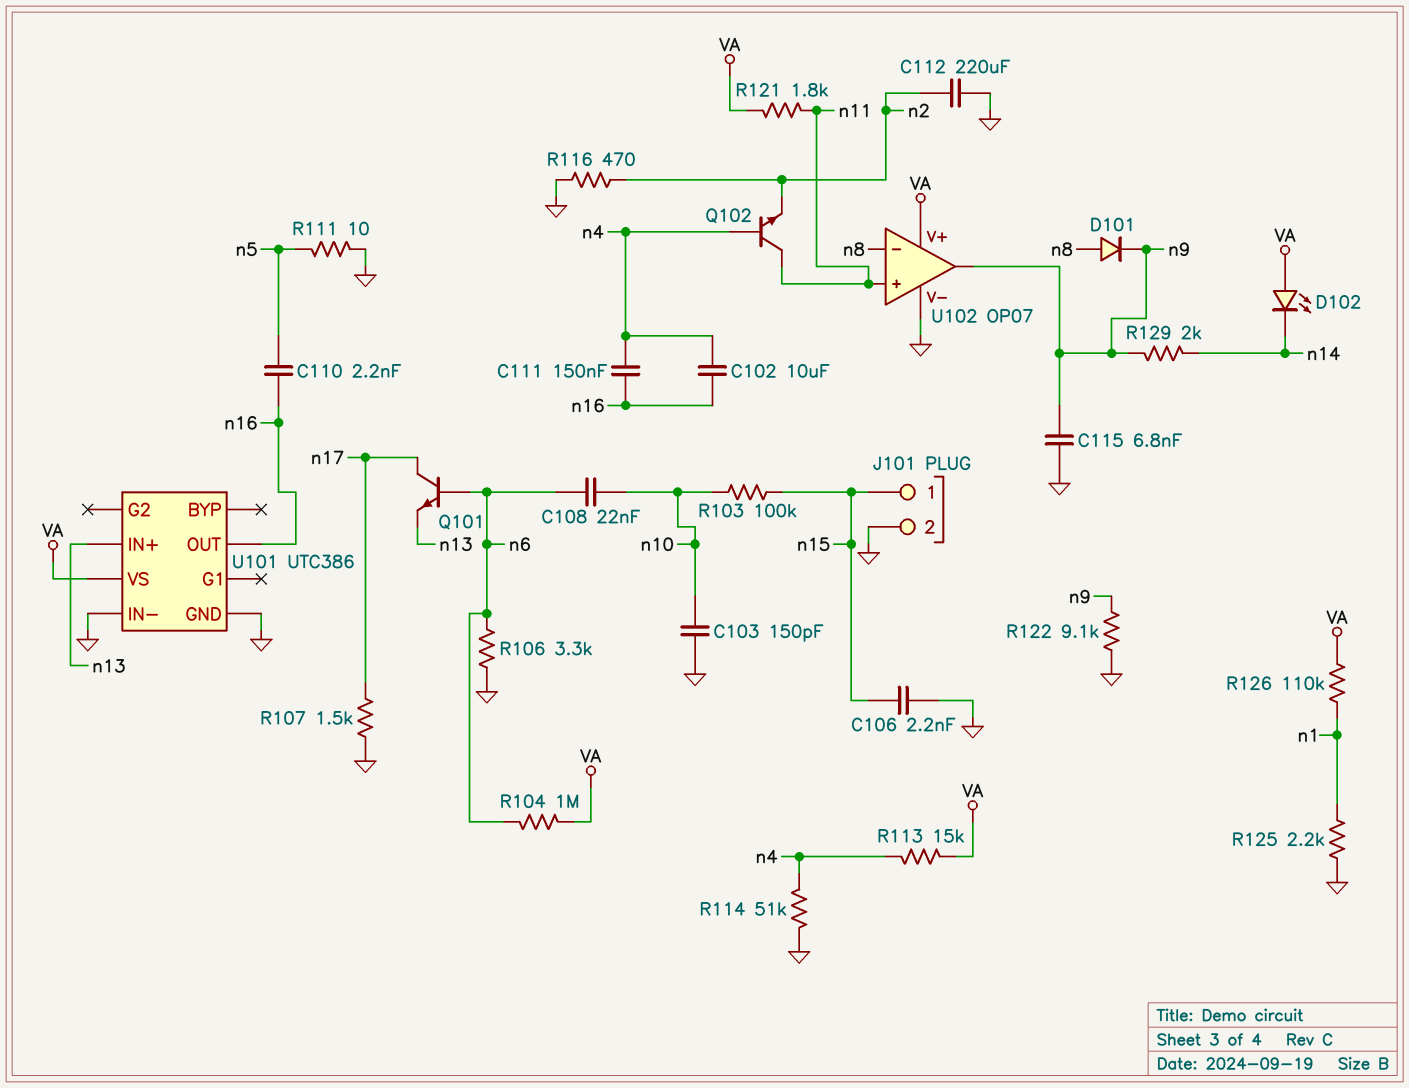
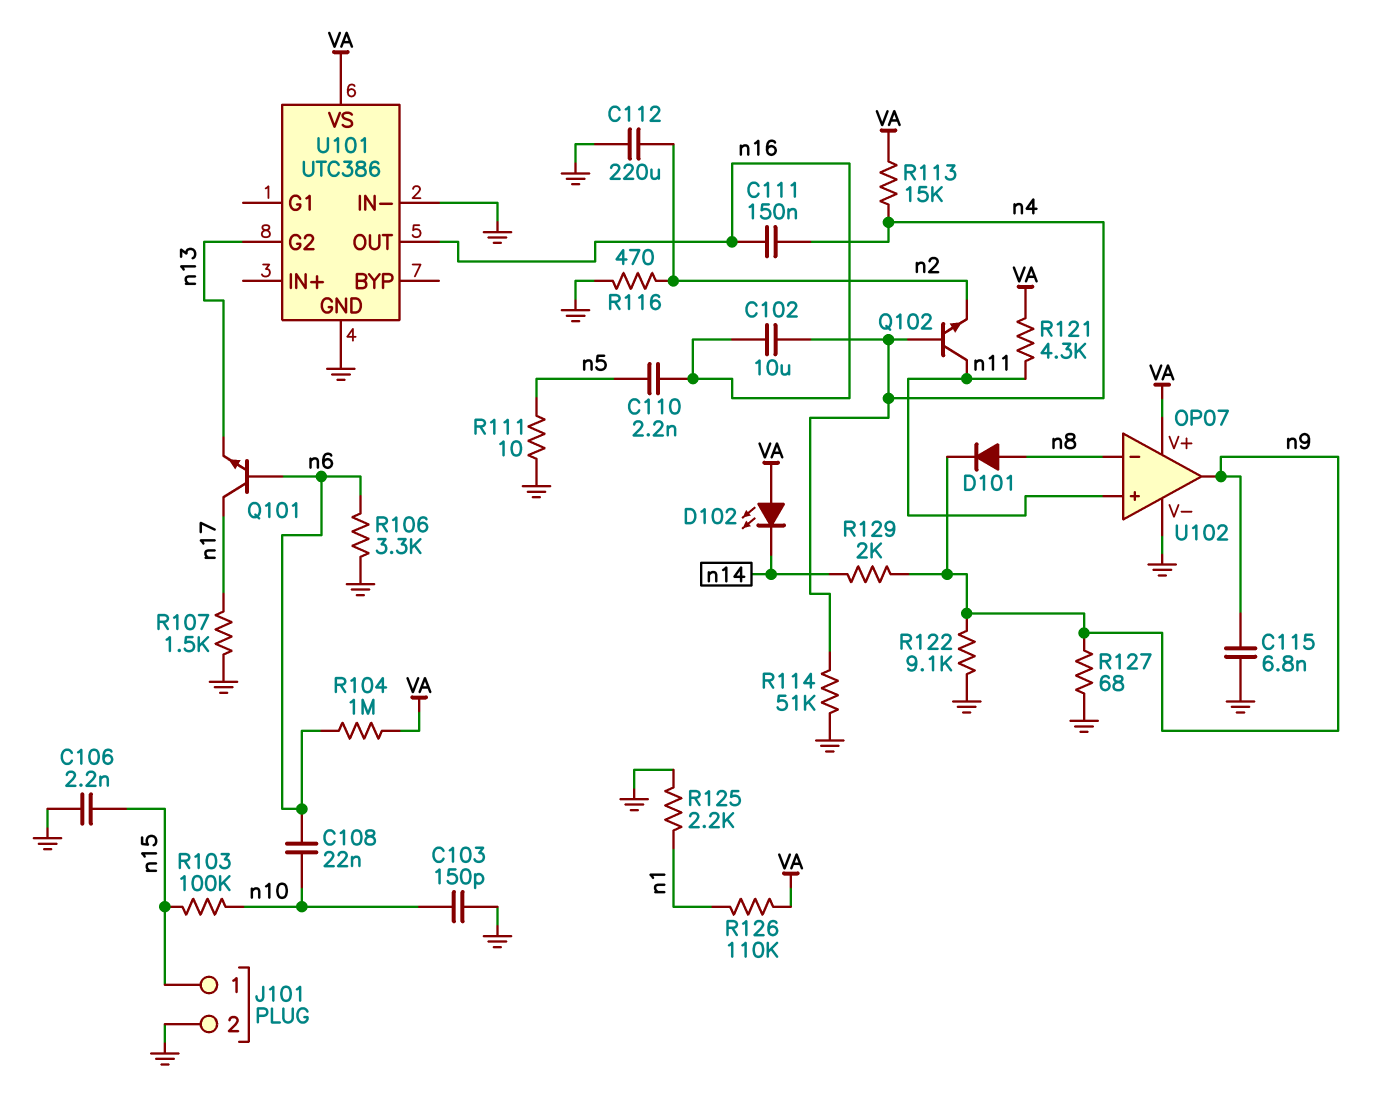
R121: 1.8k (VA, n11) -> 4.3k (VA, n11)
R127: none -> 68 (GND, n9)
U101 pin G2: none -> n13
U101 pin IN+: n13 -> none

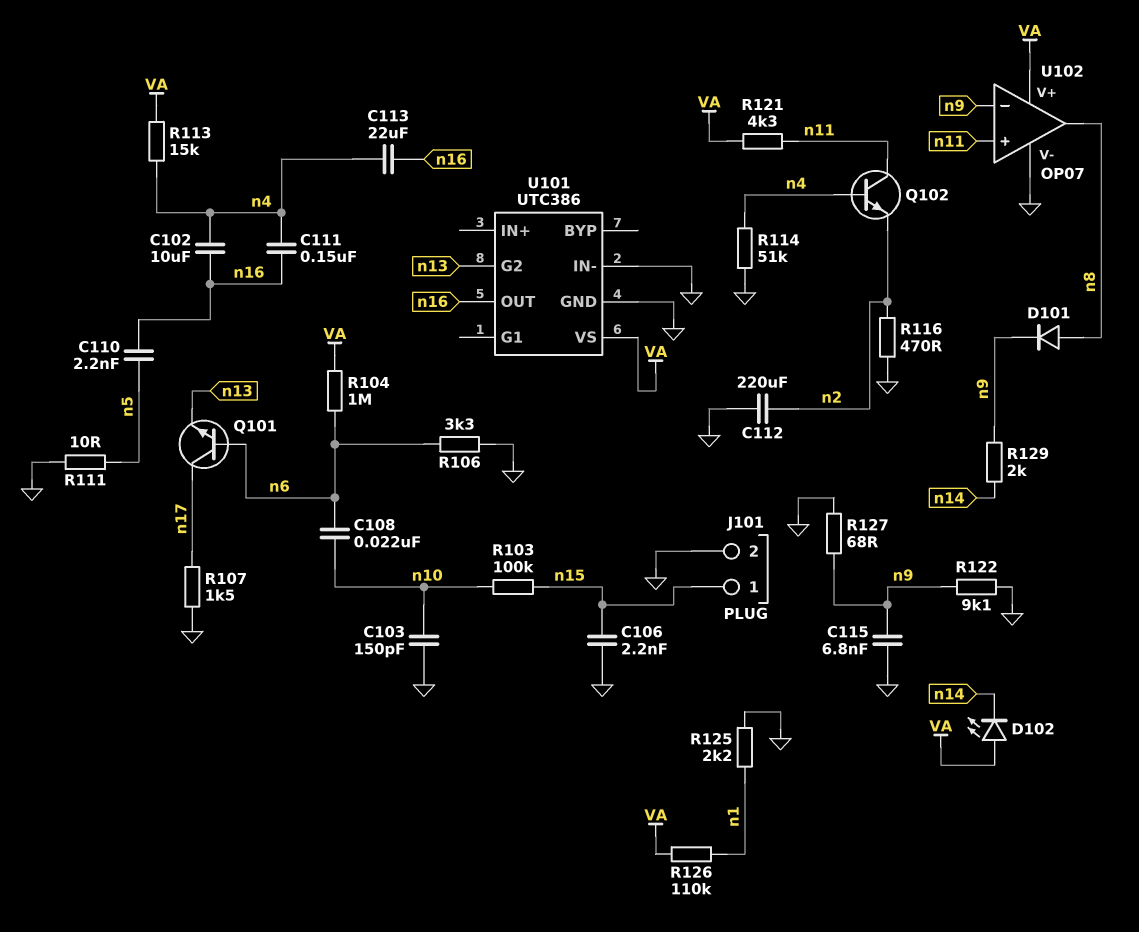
C113: none -> 22uF (n4, n16)
U102 pin in-: n8 -> n9
U102 pin out: n9 -> n8

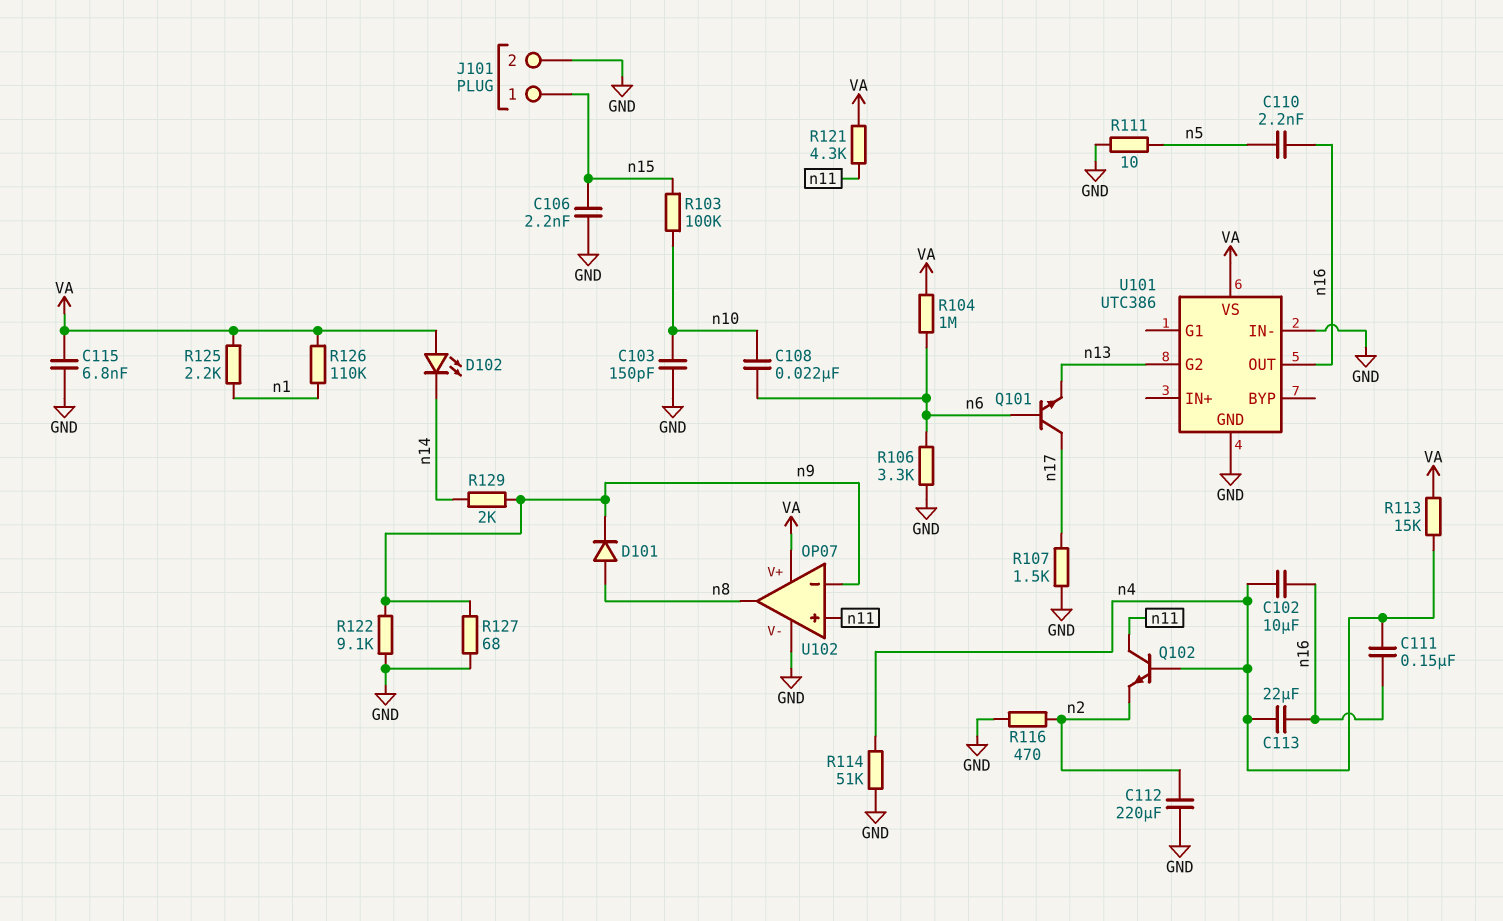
C115: 6.8nF (GND, n9) -> 6.8nF (GND, VA)
R125: 2.2k (GND, n1) -> 2.2k (VA, n1)

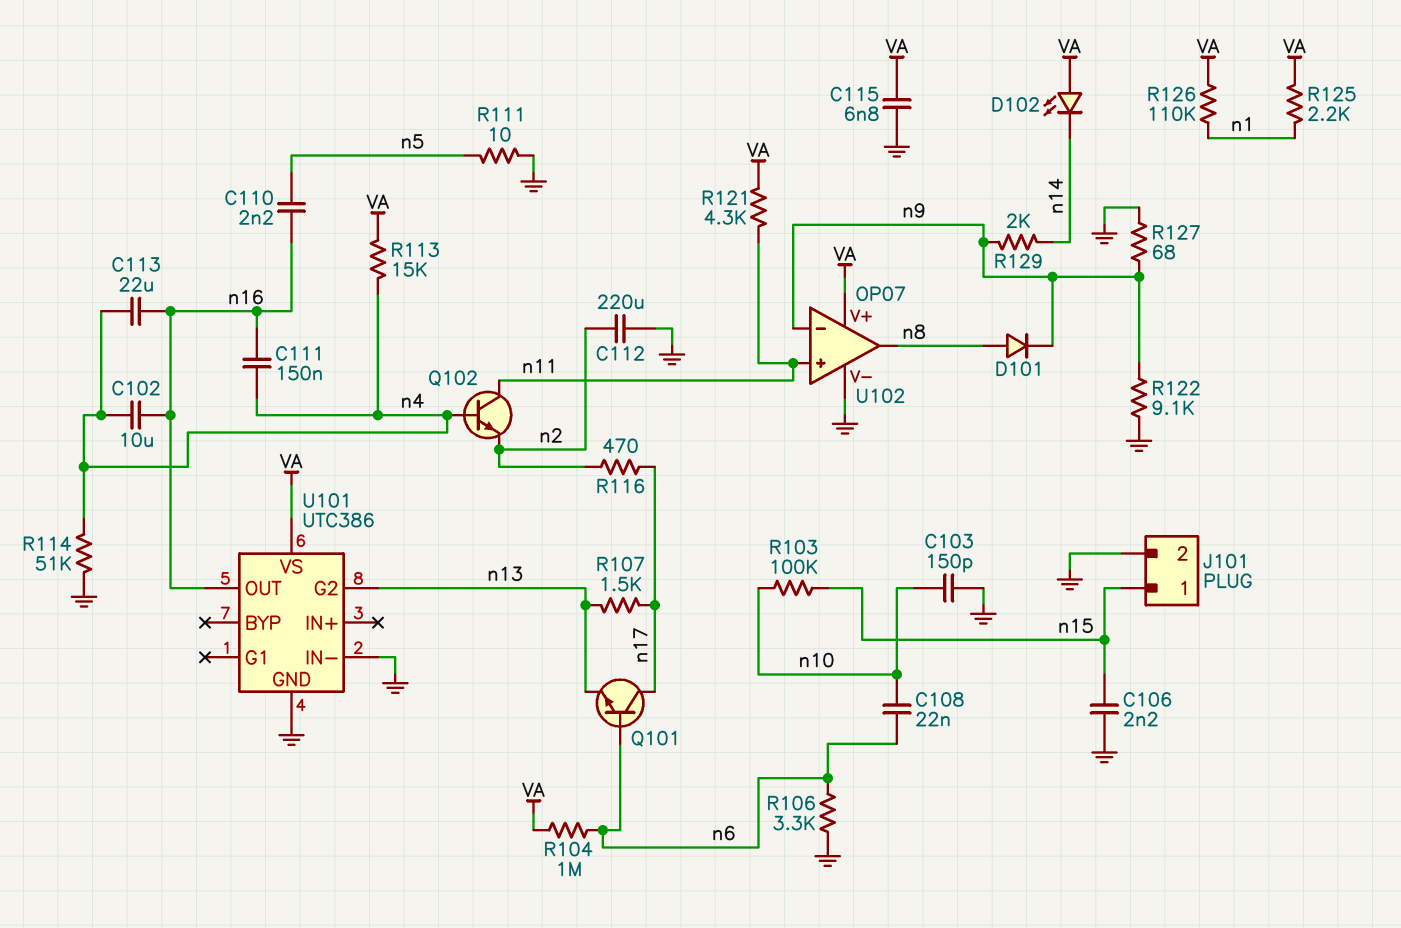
R107: 1.5k (GND, n17) -> 1.5k (n13, n17)
R116: 470 (GND, n2) -> 470 (n2, n17)

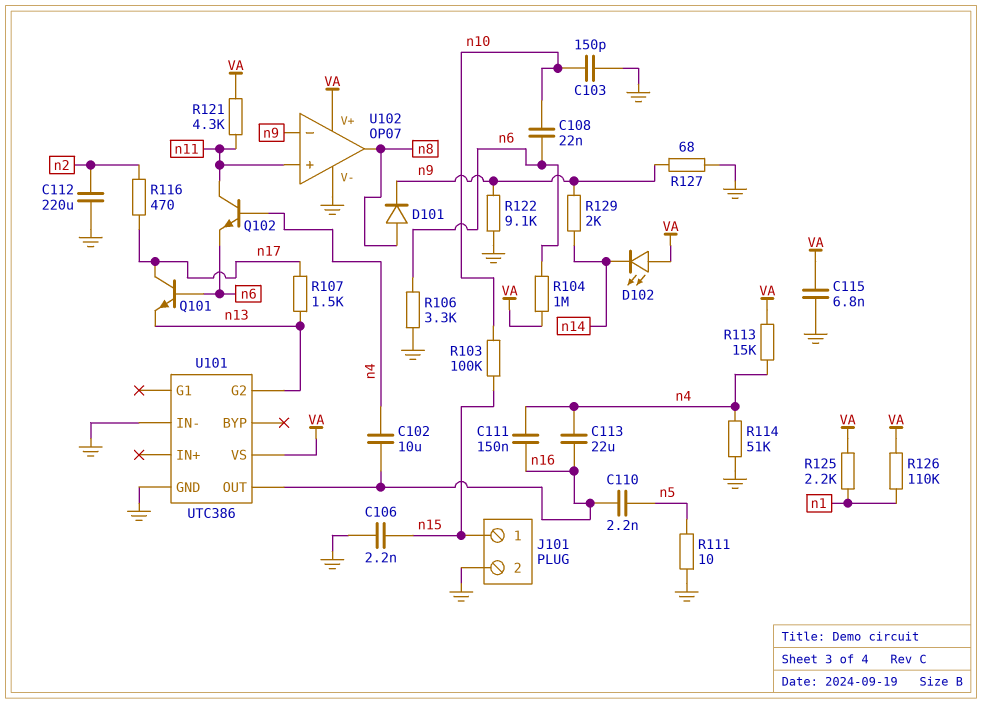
Q102: NPN (B n4, C n11, E n2) -> NPN (B n4, C n11, E n6)

